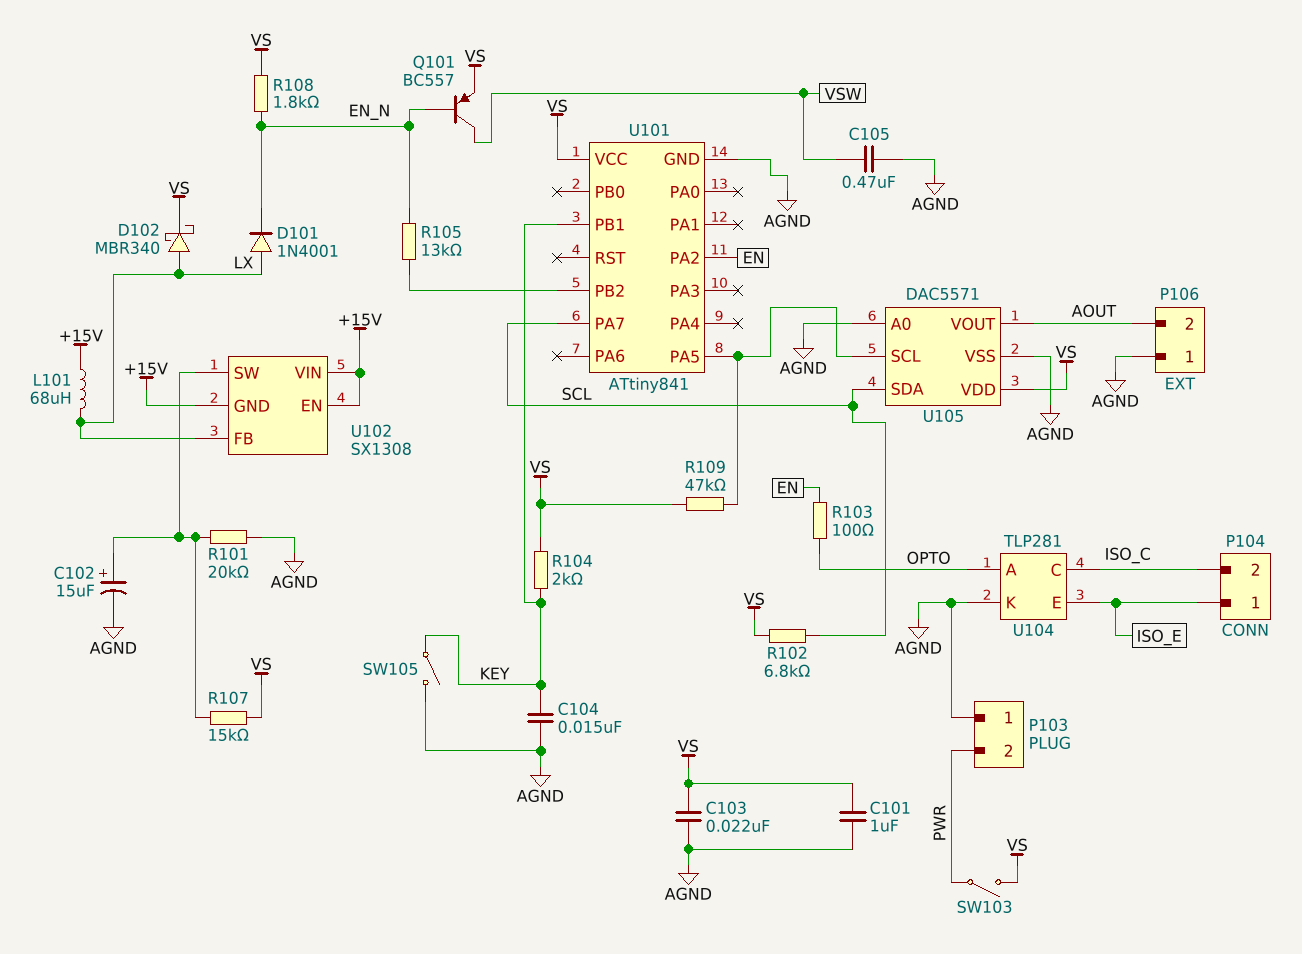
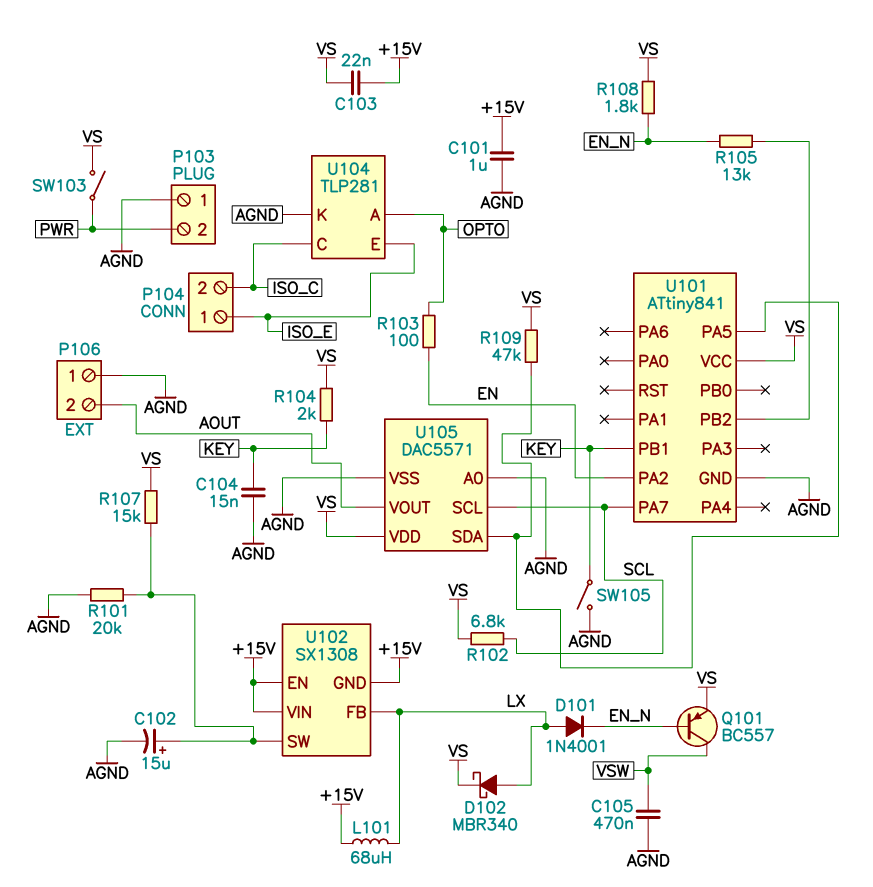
C101: 1uF (AGND, VS) -> 1uF (+15V, AGND)
C103: 22nF (AGND, VS) -> 22nF (+15V, VS)
U105 pin SCL: U101/PA5 -> SCL
U105 pin SDA: SCL -> U101/PA5

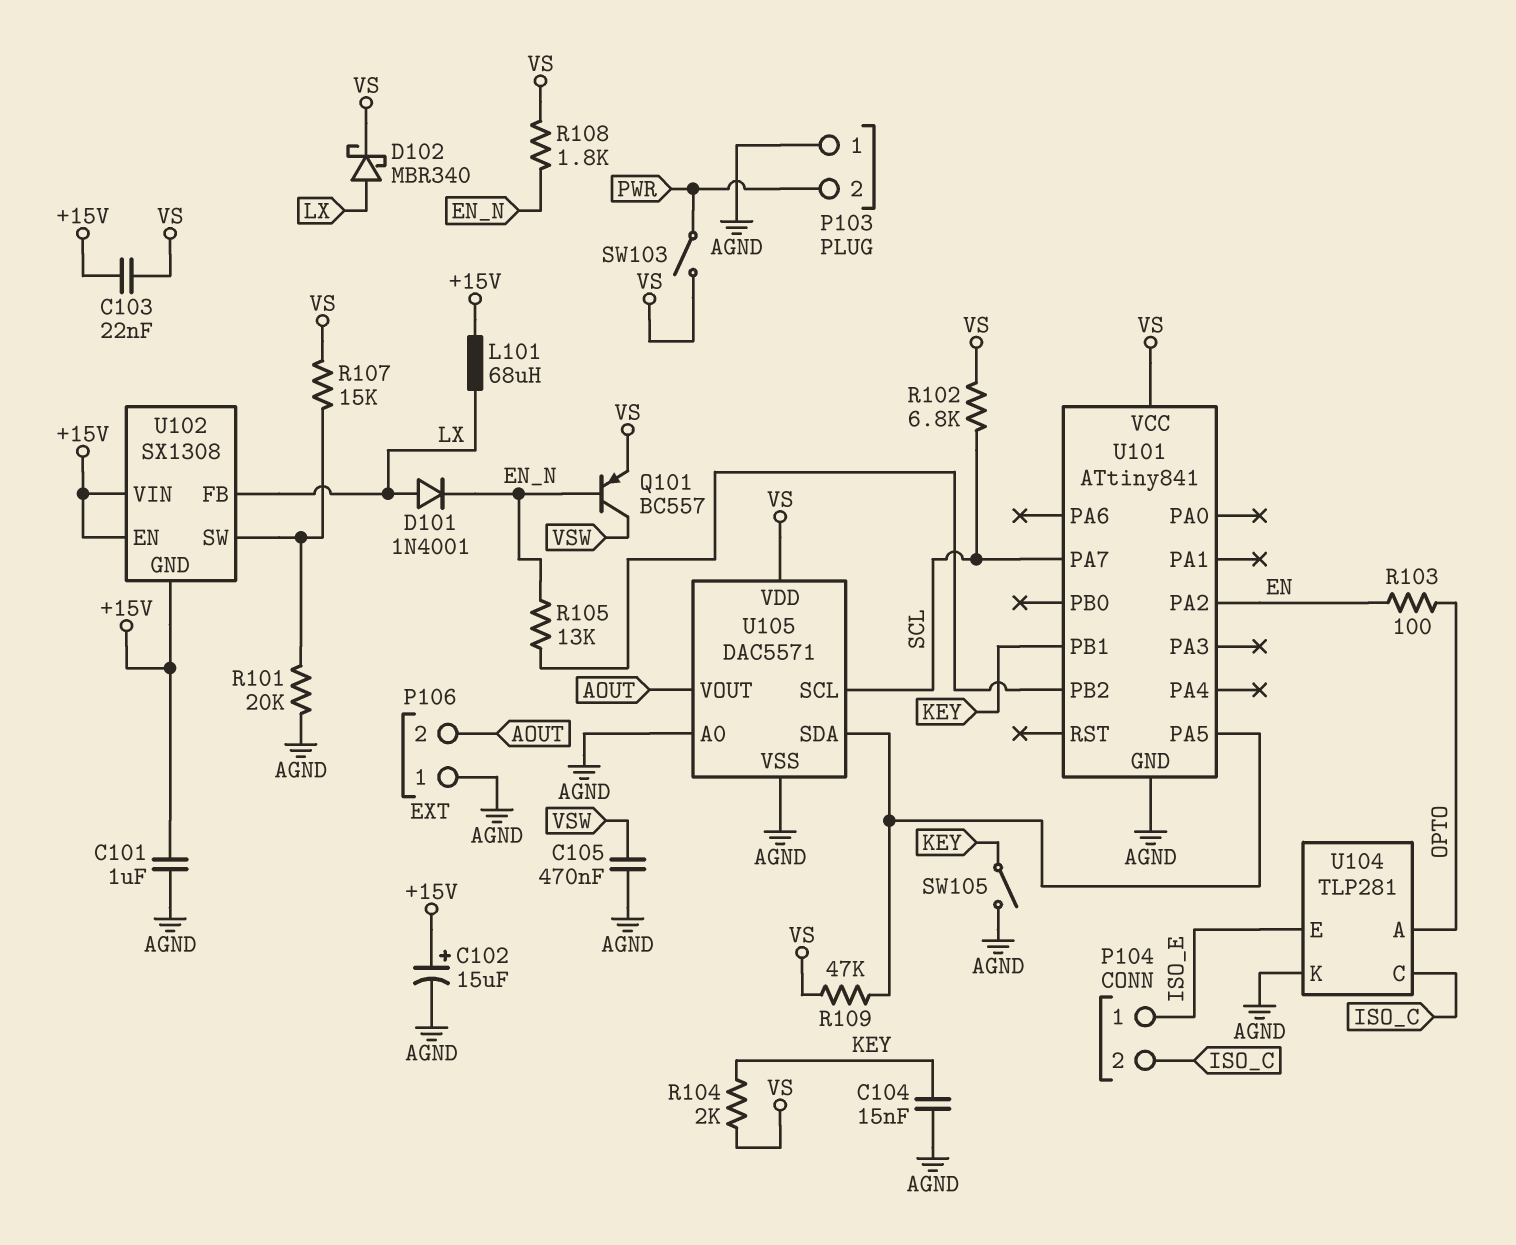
C102: 15uF (plus U102/SW, minus AGND) -> 15uF (plus +15V, minus AGND)

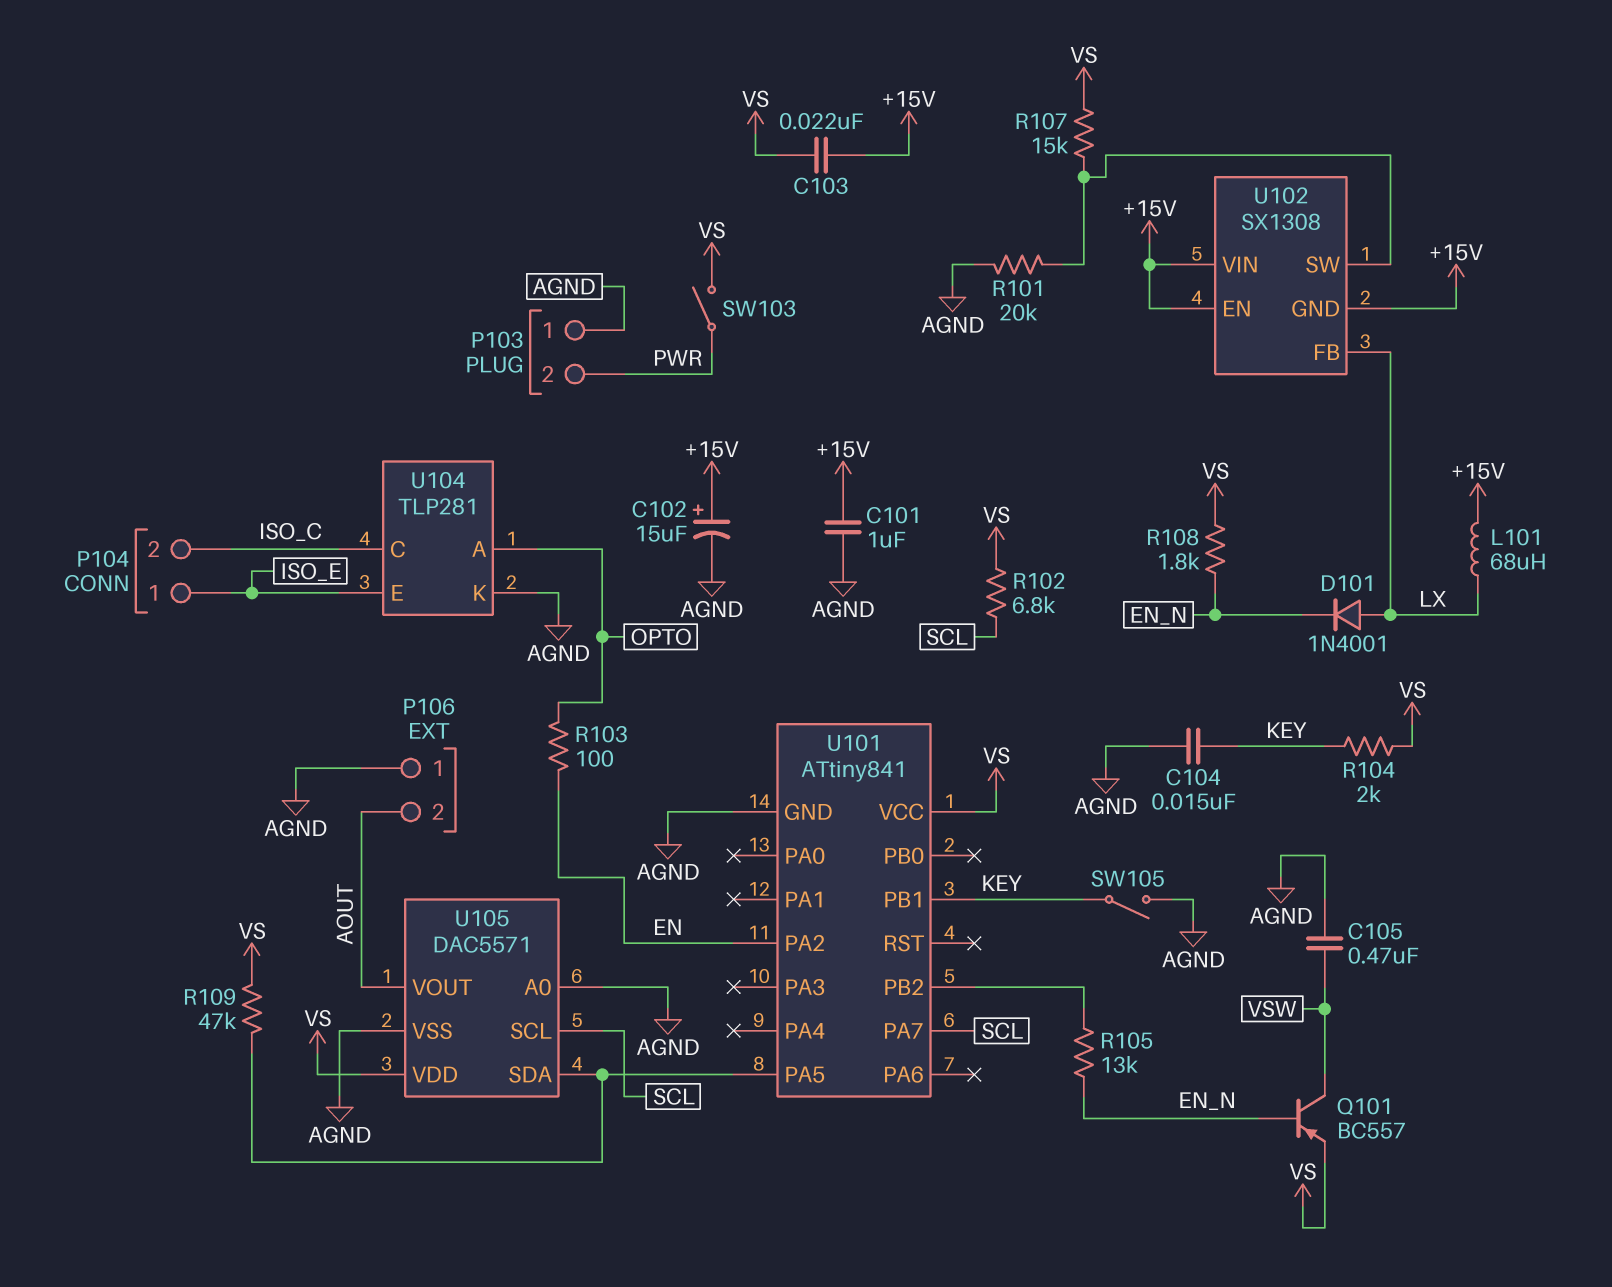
D102: schottky MBR340 (A LX, K VS) -> none

